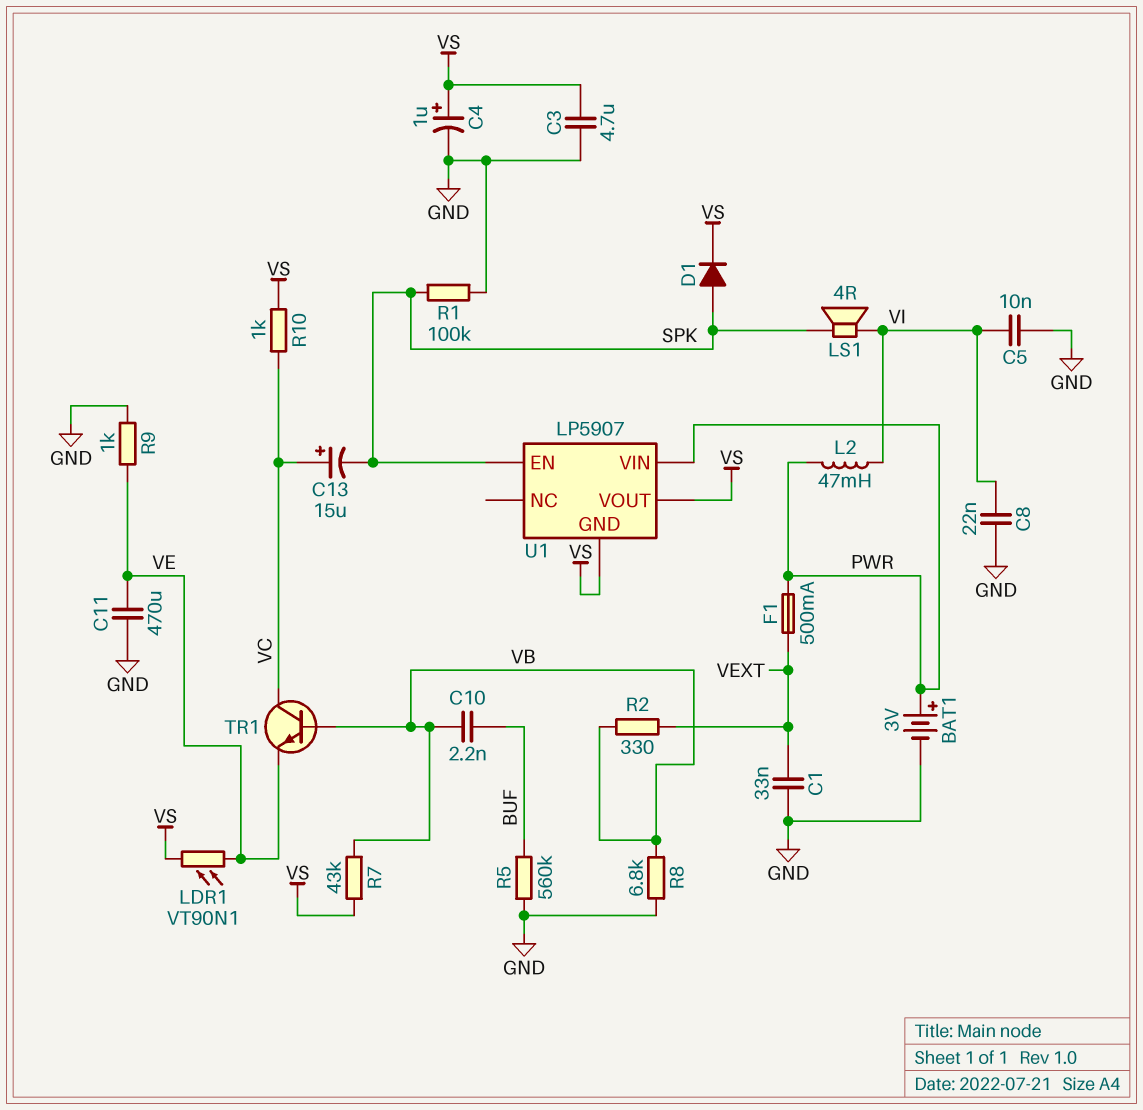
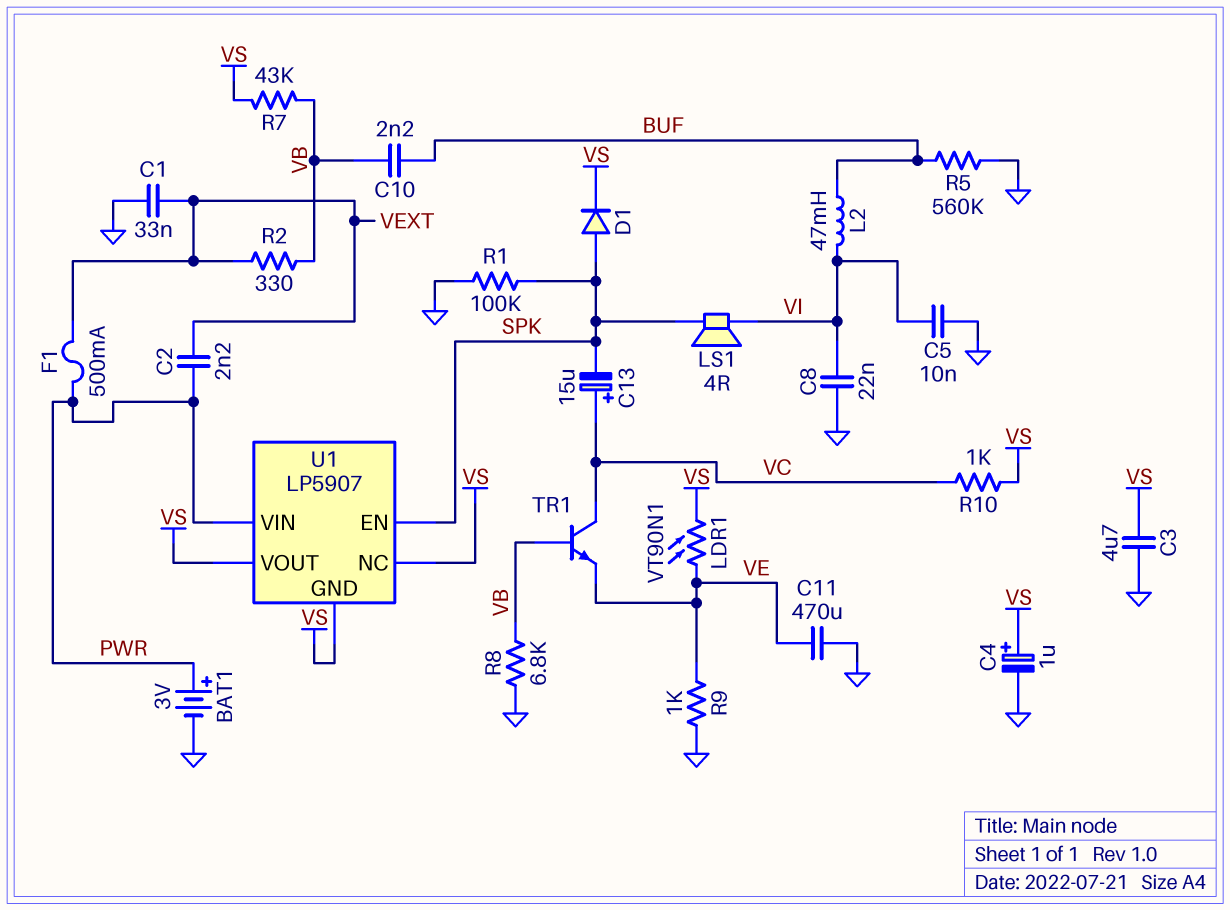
C2: none -> 2.2nF (PWR, VEXT)
L2: 47mH (PWR, VI) -> 47mH (BUF, VI)
U1 pin NC: none -> VS

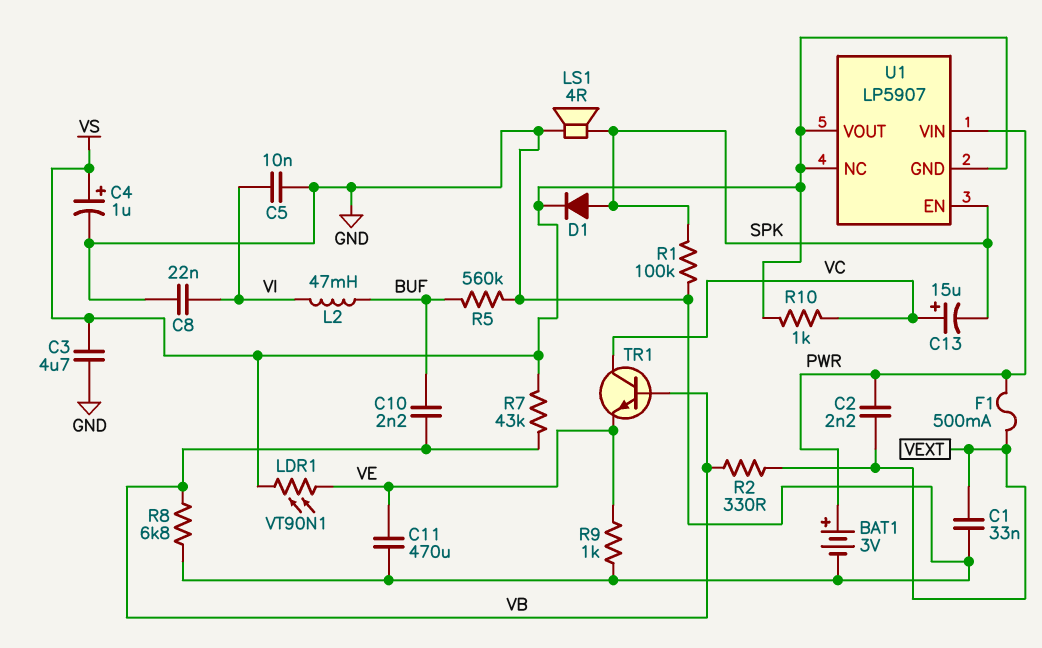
LS1: speaker 4R (SPK, VI) -> speaker 4R (GND, SPK)

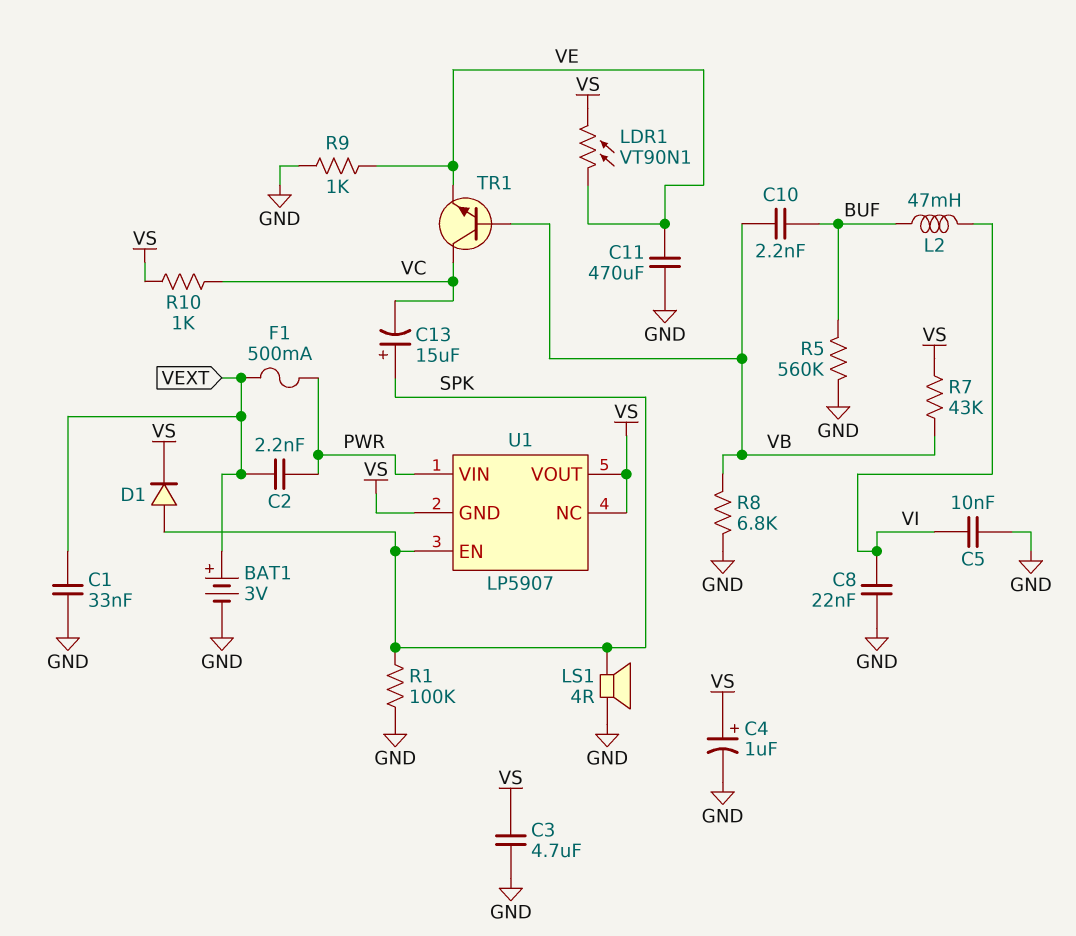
BAT1: 3V (plus PWR, minus GND) -> 3V (plus VEXT, minus GND)
C13: 15uF (plus VC, minus SPK) -> 15uF (plus SPK, minus VC)
R2: 330 (VB, VEXT) -> none

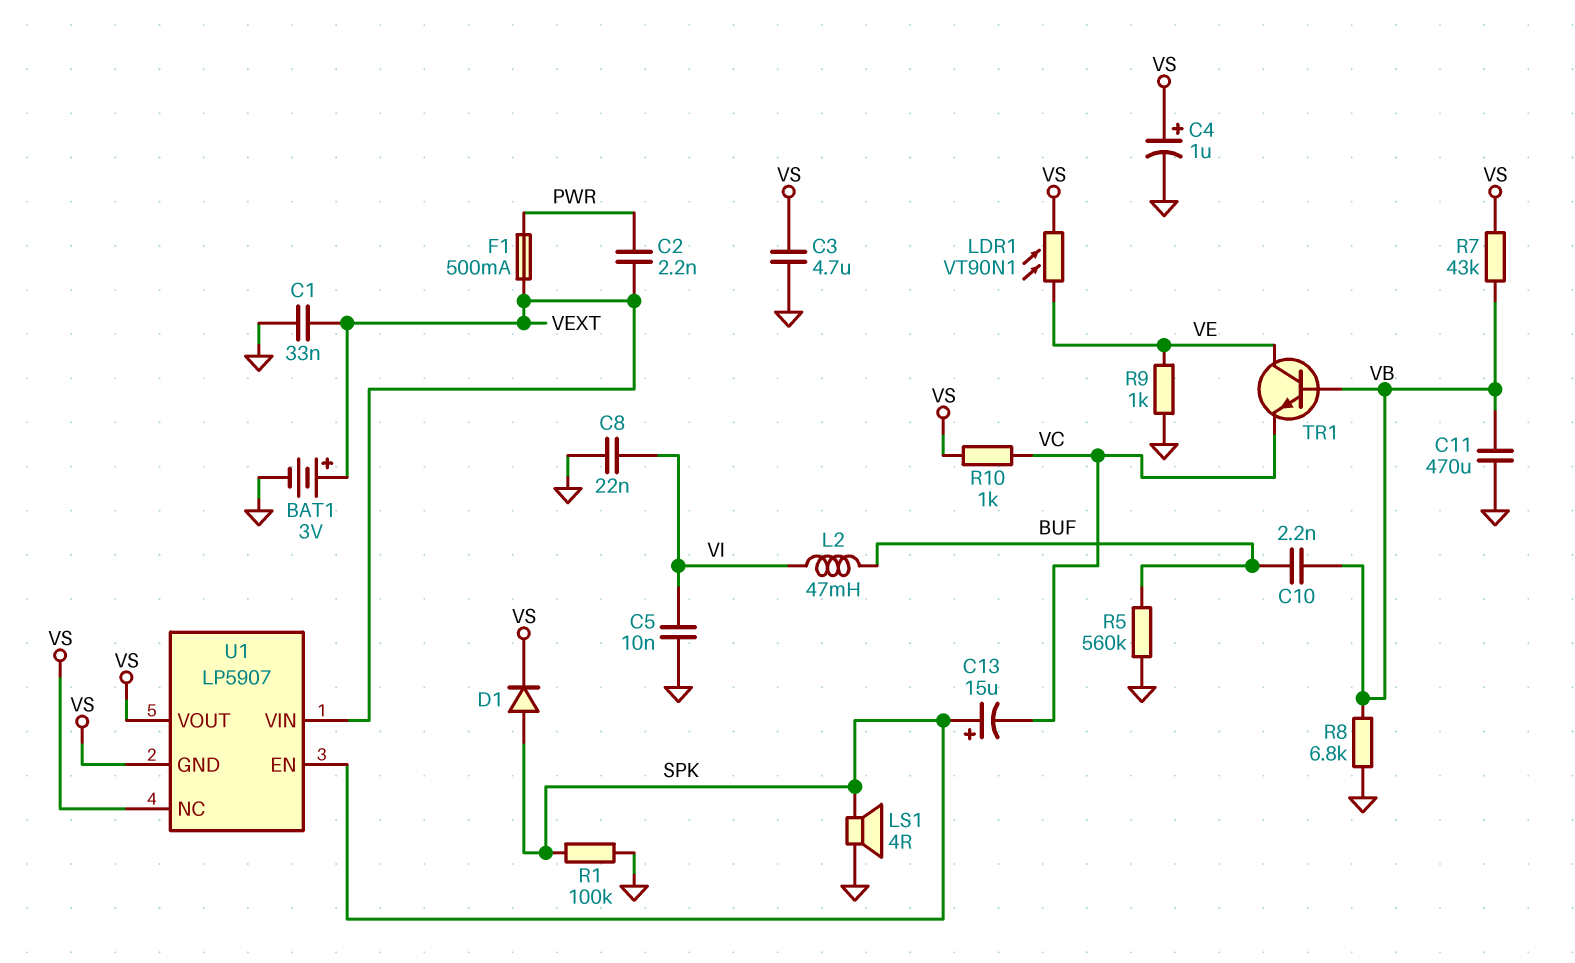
C11: 470uF (GND, VE) -> 470uF (GND, VB)
TR1: NPN (B VB, C VC, E VE) -> NPN (B VB, C VE, E VC)
U1 pin VIN: PWR -> VEXT

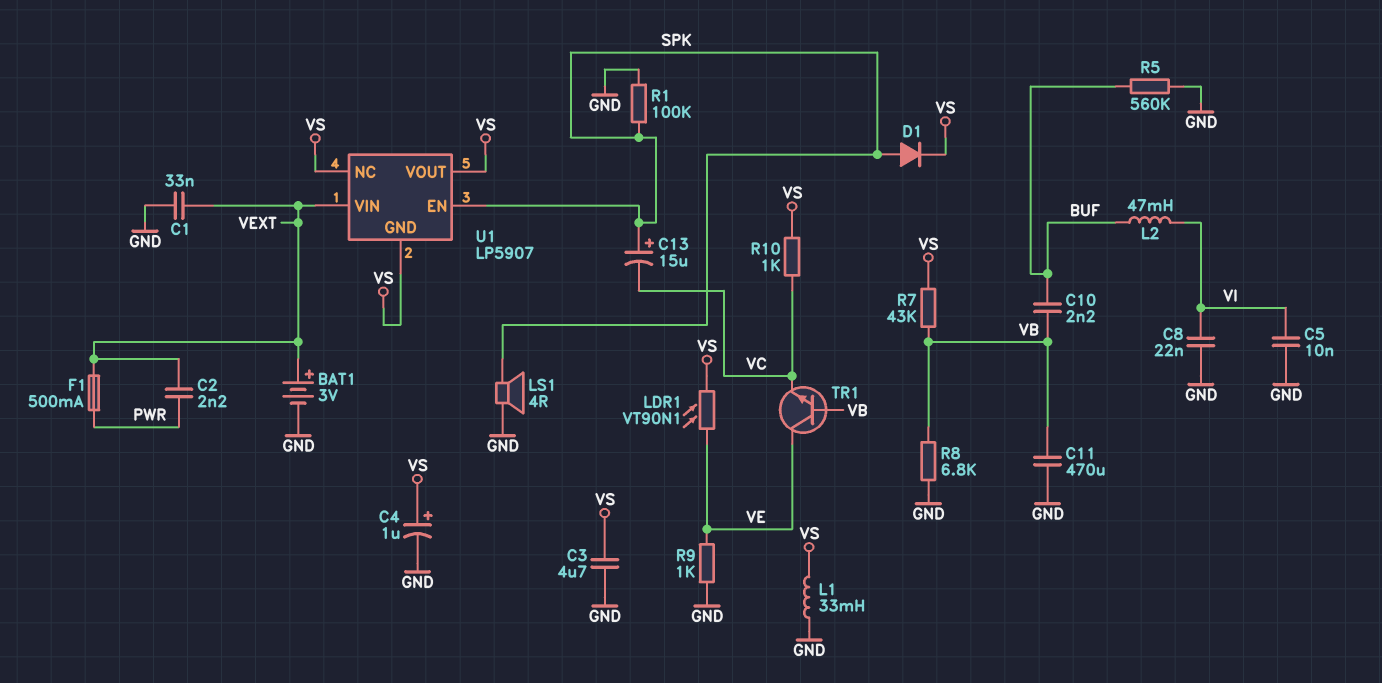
L1: none -> 33mH (GND, VS)

